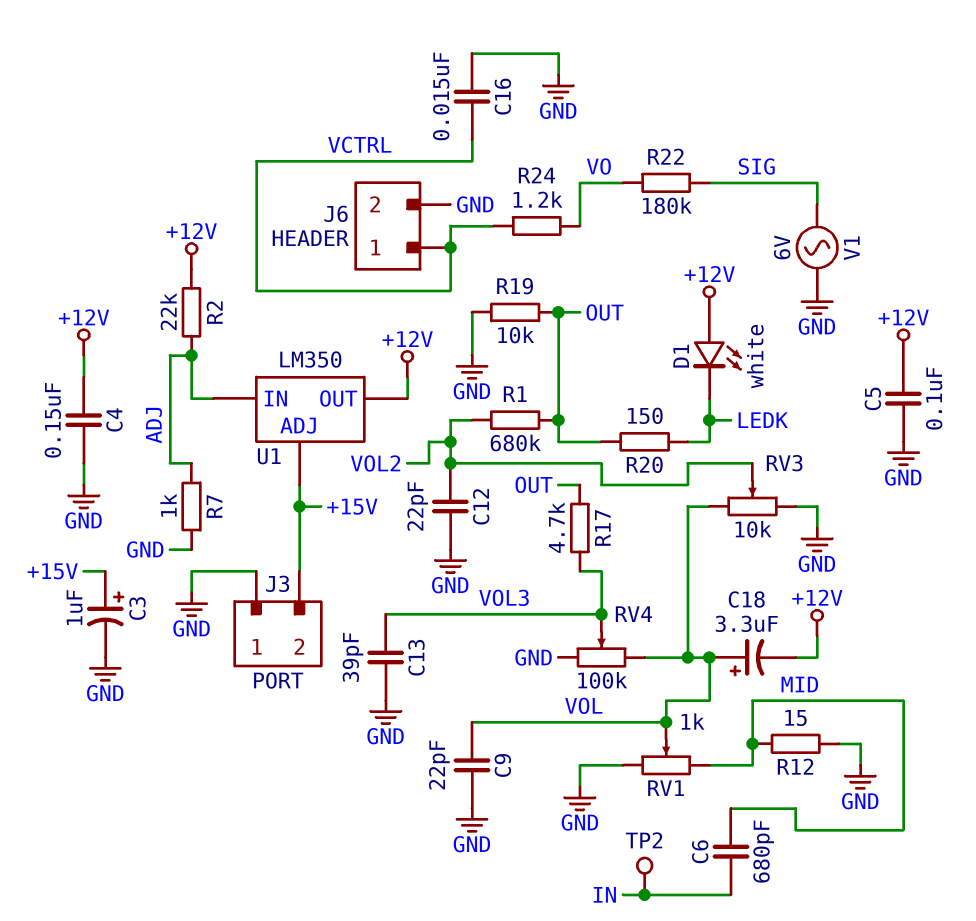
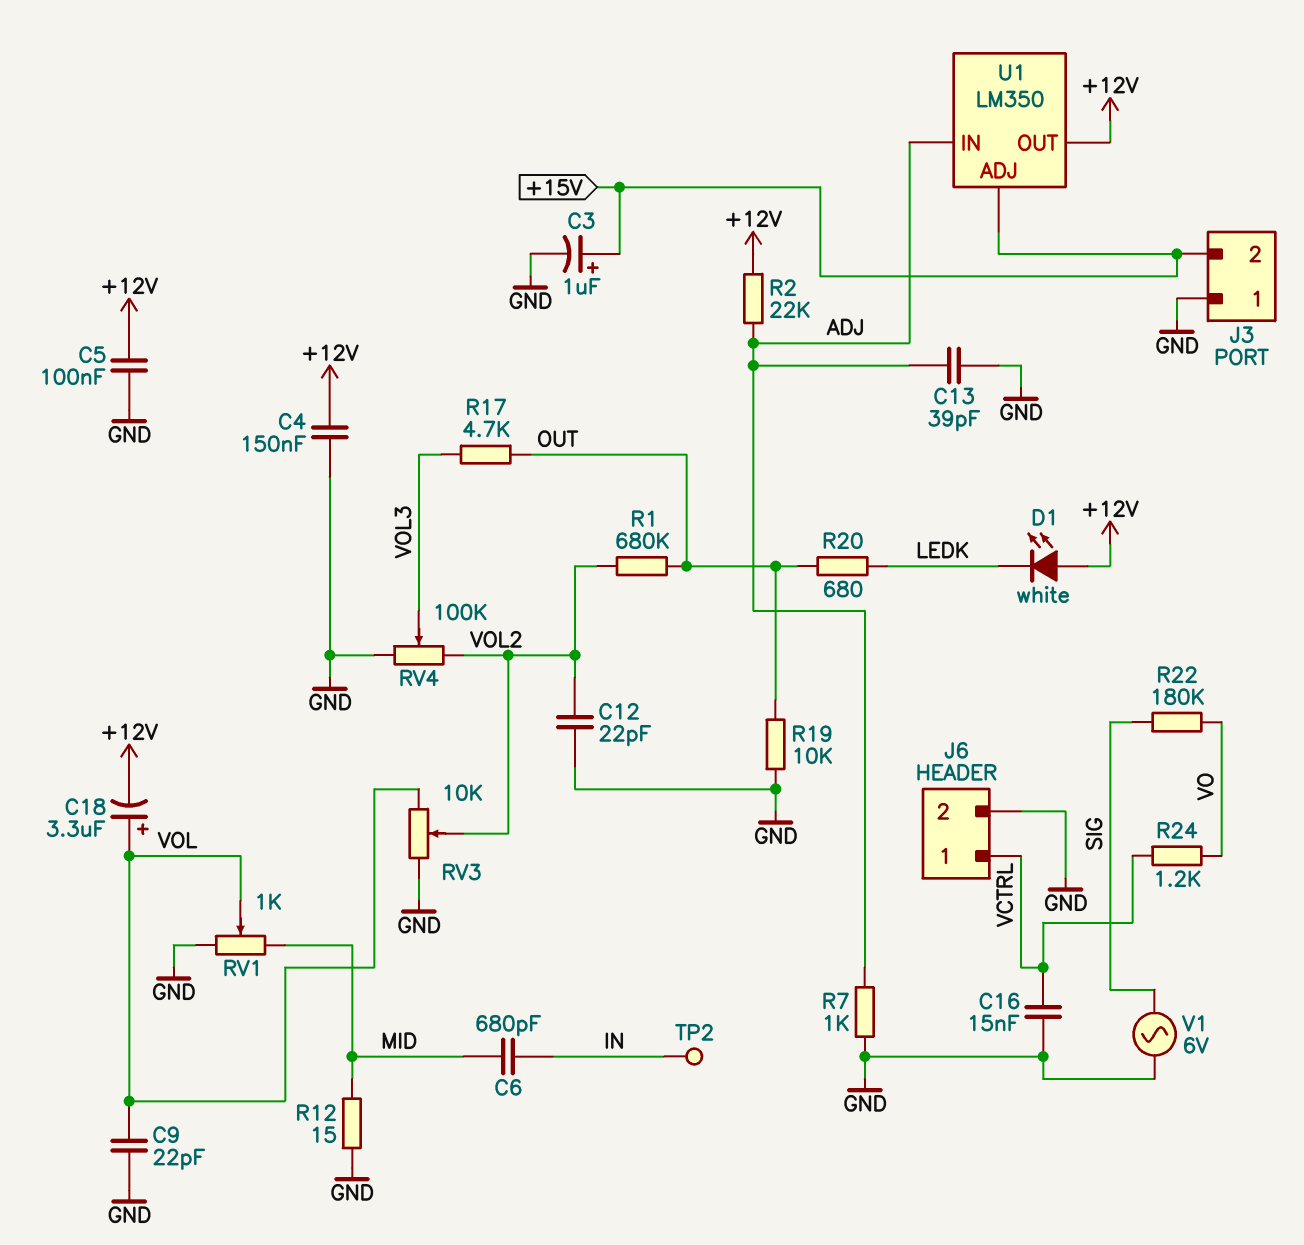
C13: 39pF (GND, VOL3) -> 39pF (ADJ, GND)
R20: 150 (LEDK, OUT) -> 680 (LEDK, OUT)
RV4: 100k (GND, VOL, wiper VOL3) -> 100k (GND, VOL2, wiper VOL3)

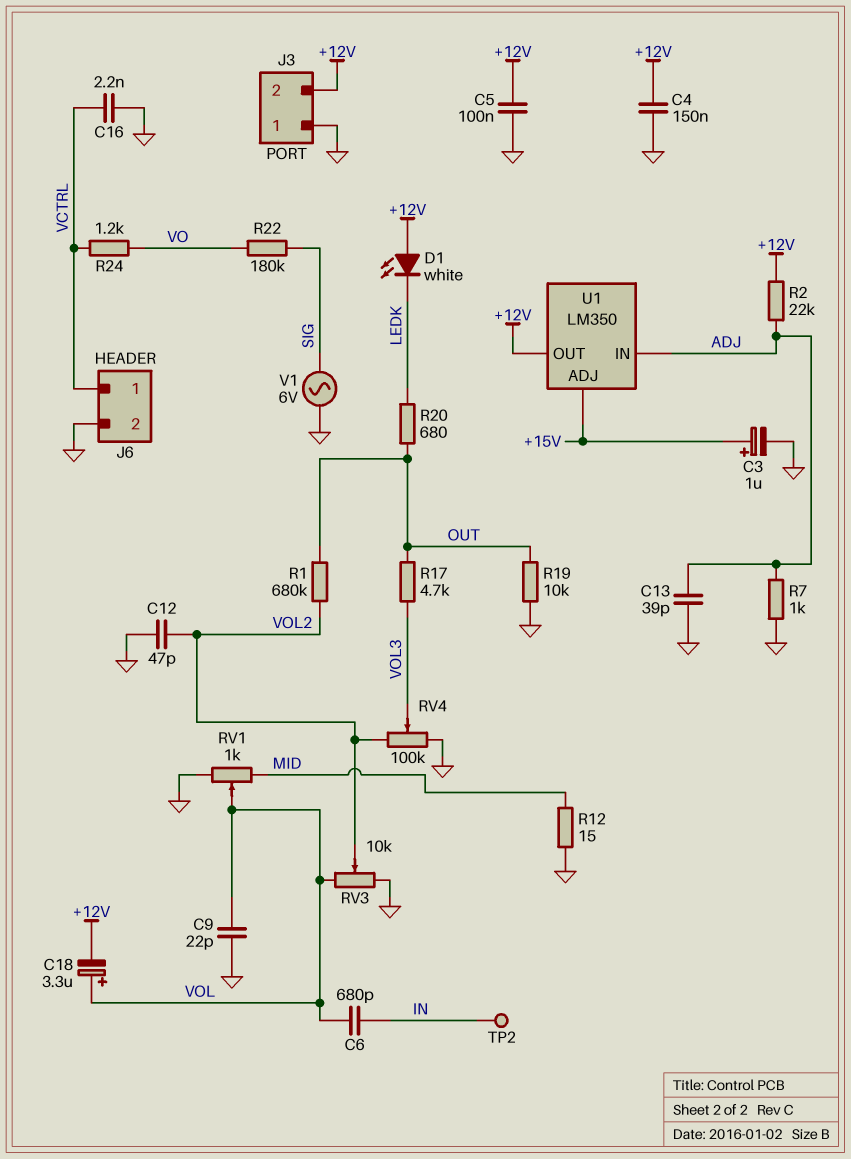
C6: 680pF (IN, MID) -> 680pF (IN, VOL)
C12: 22pF (GND, VOL2) -> 47pF (GND, VOL2)
C16: 15nF (GND, VCTRL) -> 2.2nF (GND, VCTRL)
J3 pin 2: +15V -> +12V

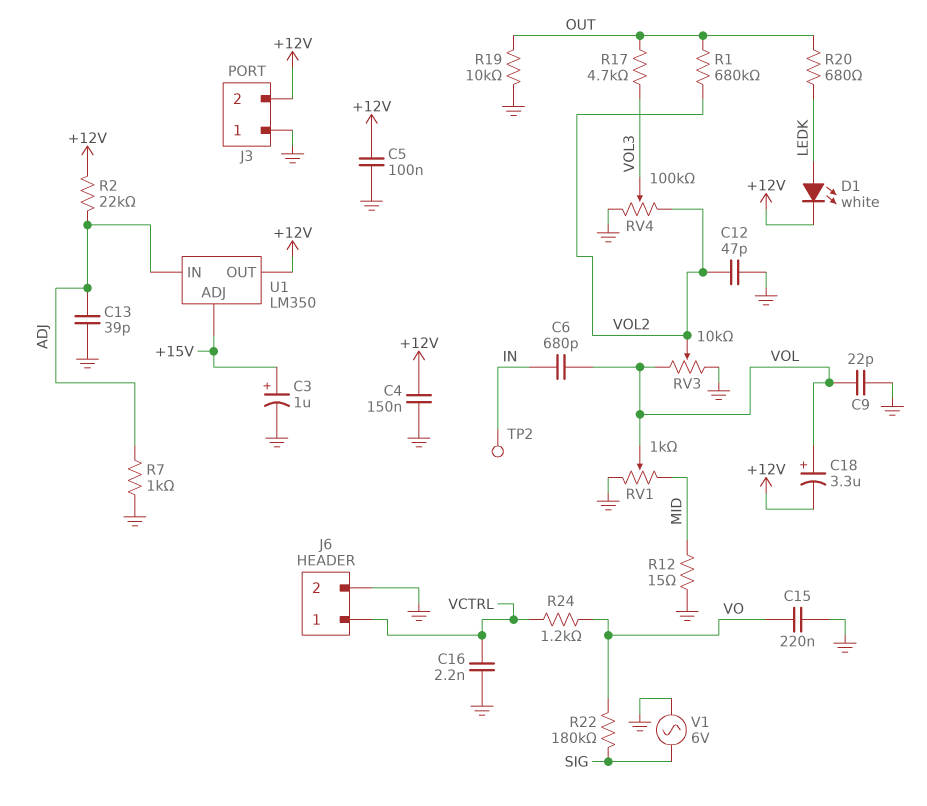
C15: none -> 220nF (GND, VO)
D1: LED white (A +12V, K LEDK) -> LED white (A LEDK, K +12V)

